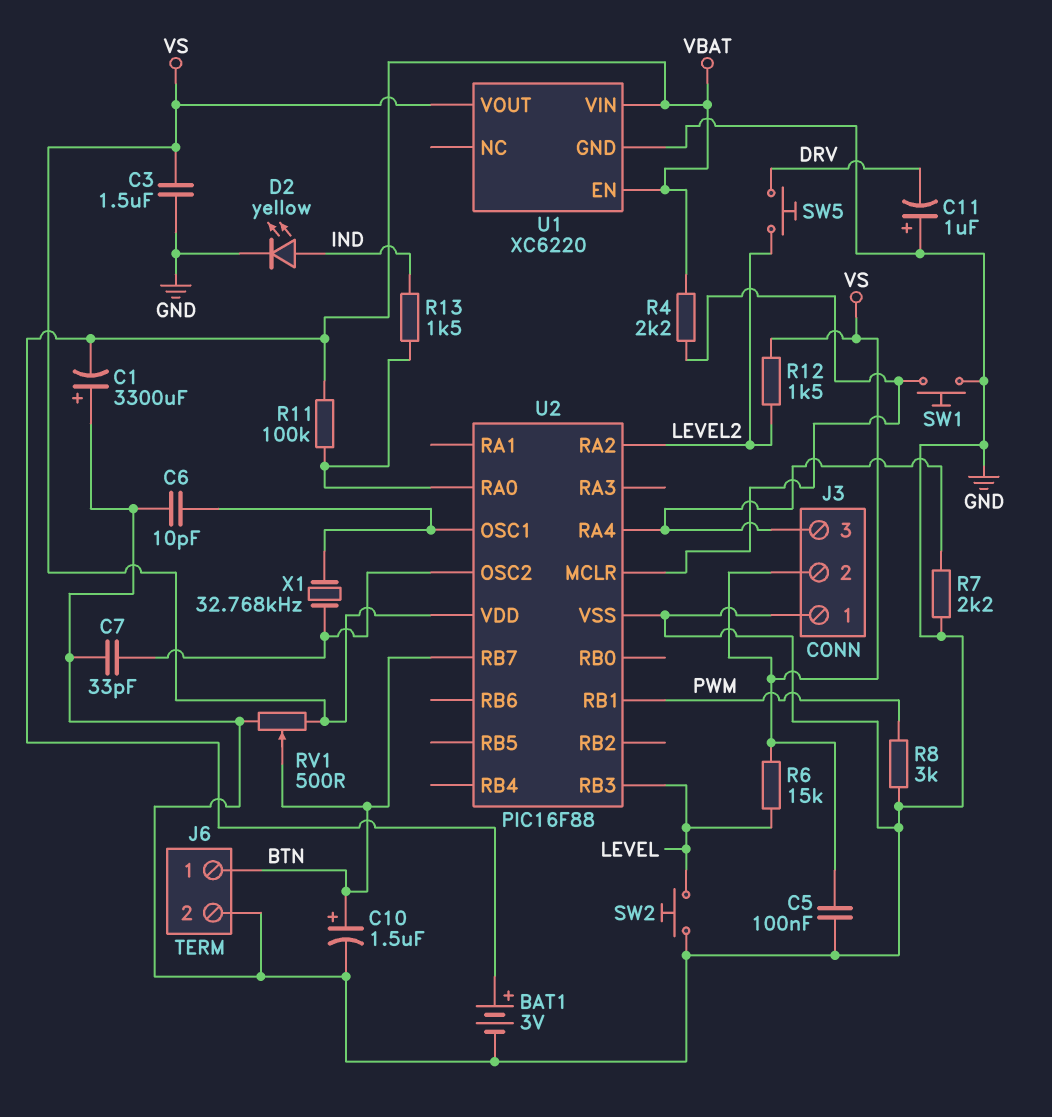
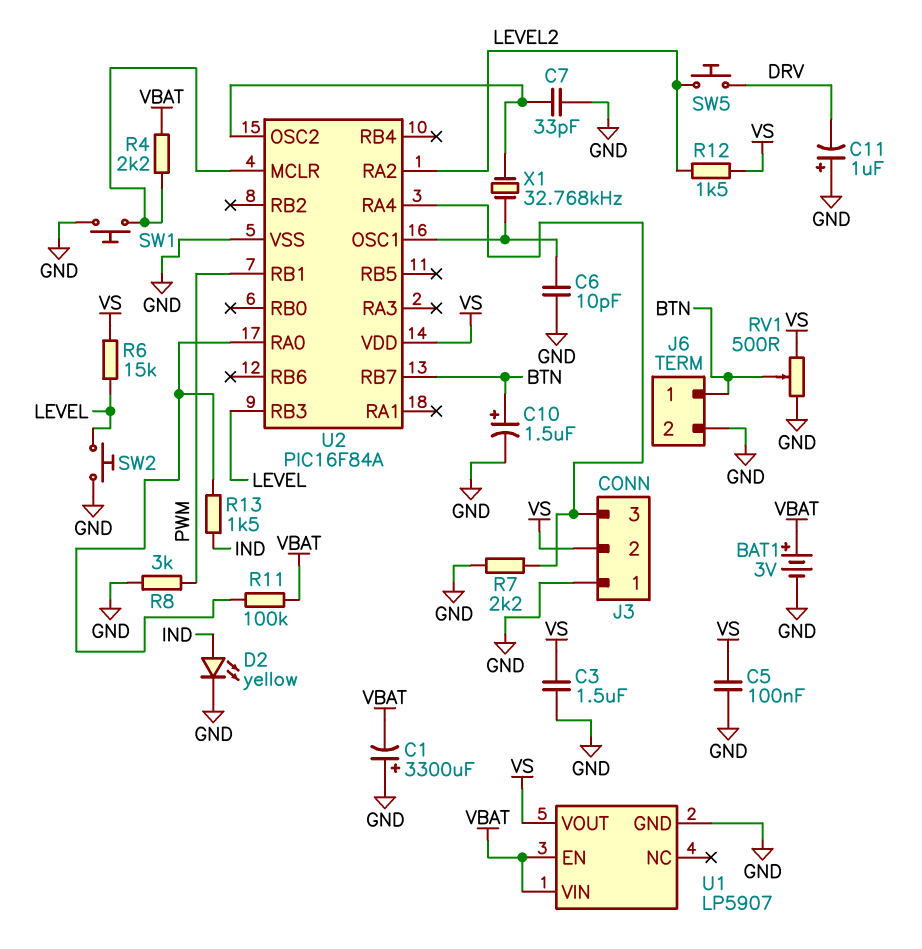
U1: XC6220 -> LP5907
U2: PIC16F88 -> PIC16F84A

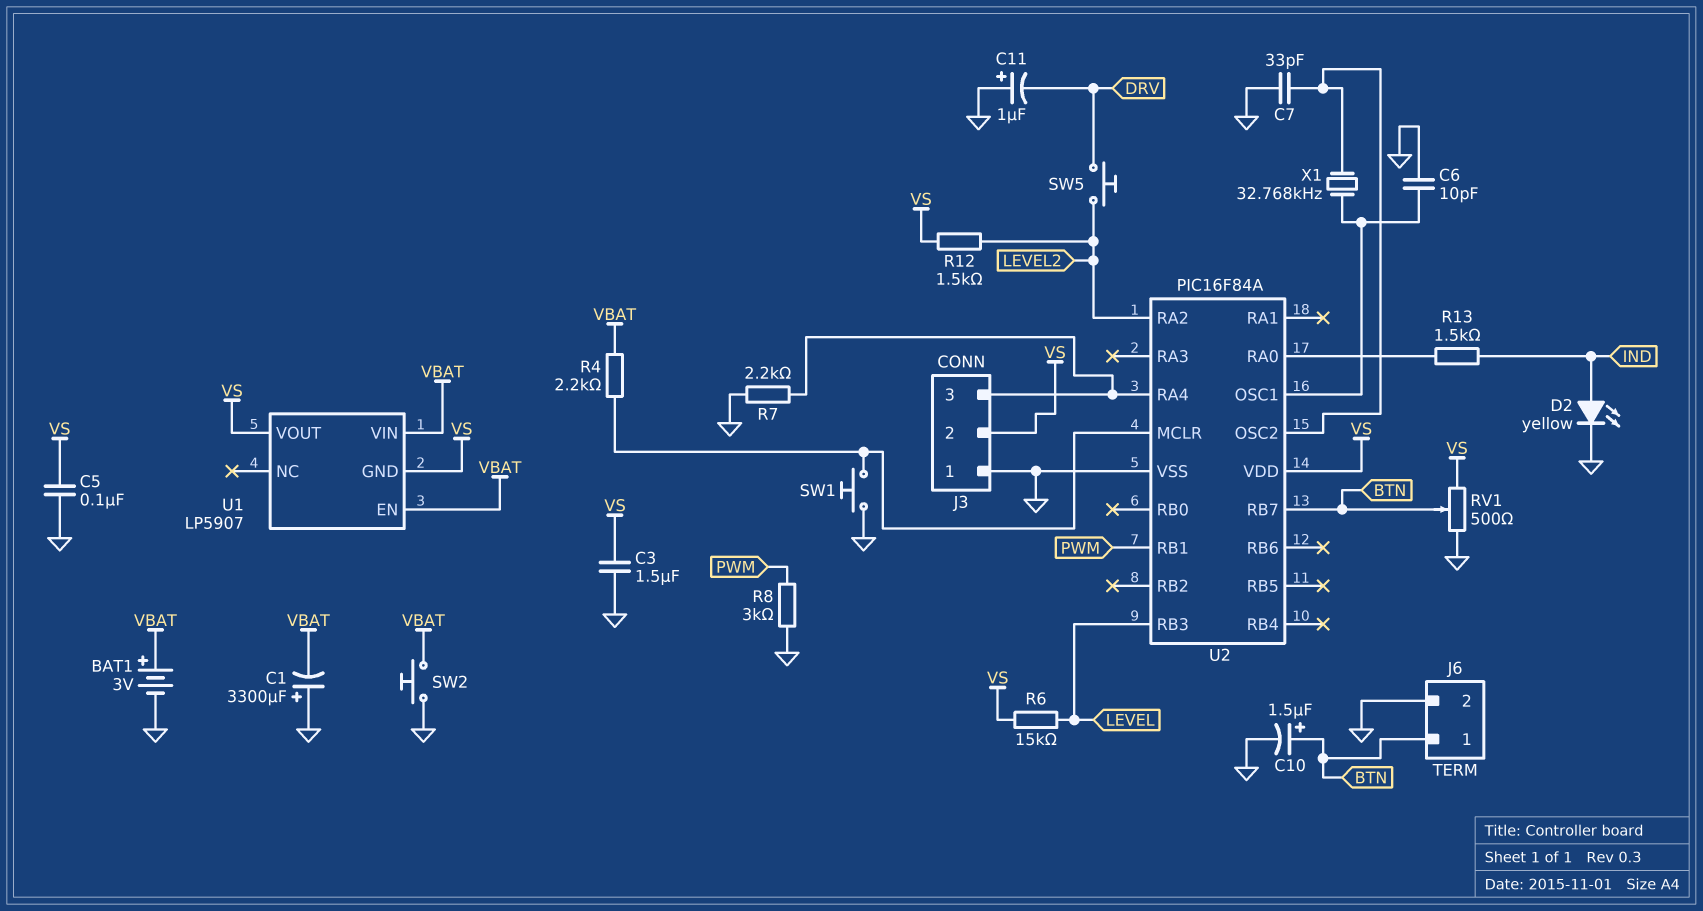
R11: 100k (U2/RA0, VBAT) -> none
SW2: button (GND, LEVEL) -> button (GND, VBAT)
U1 pin GND: GND -> VS

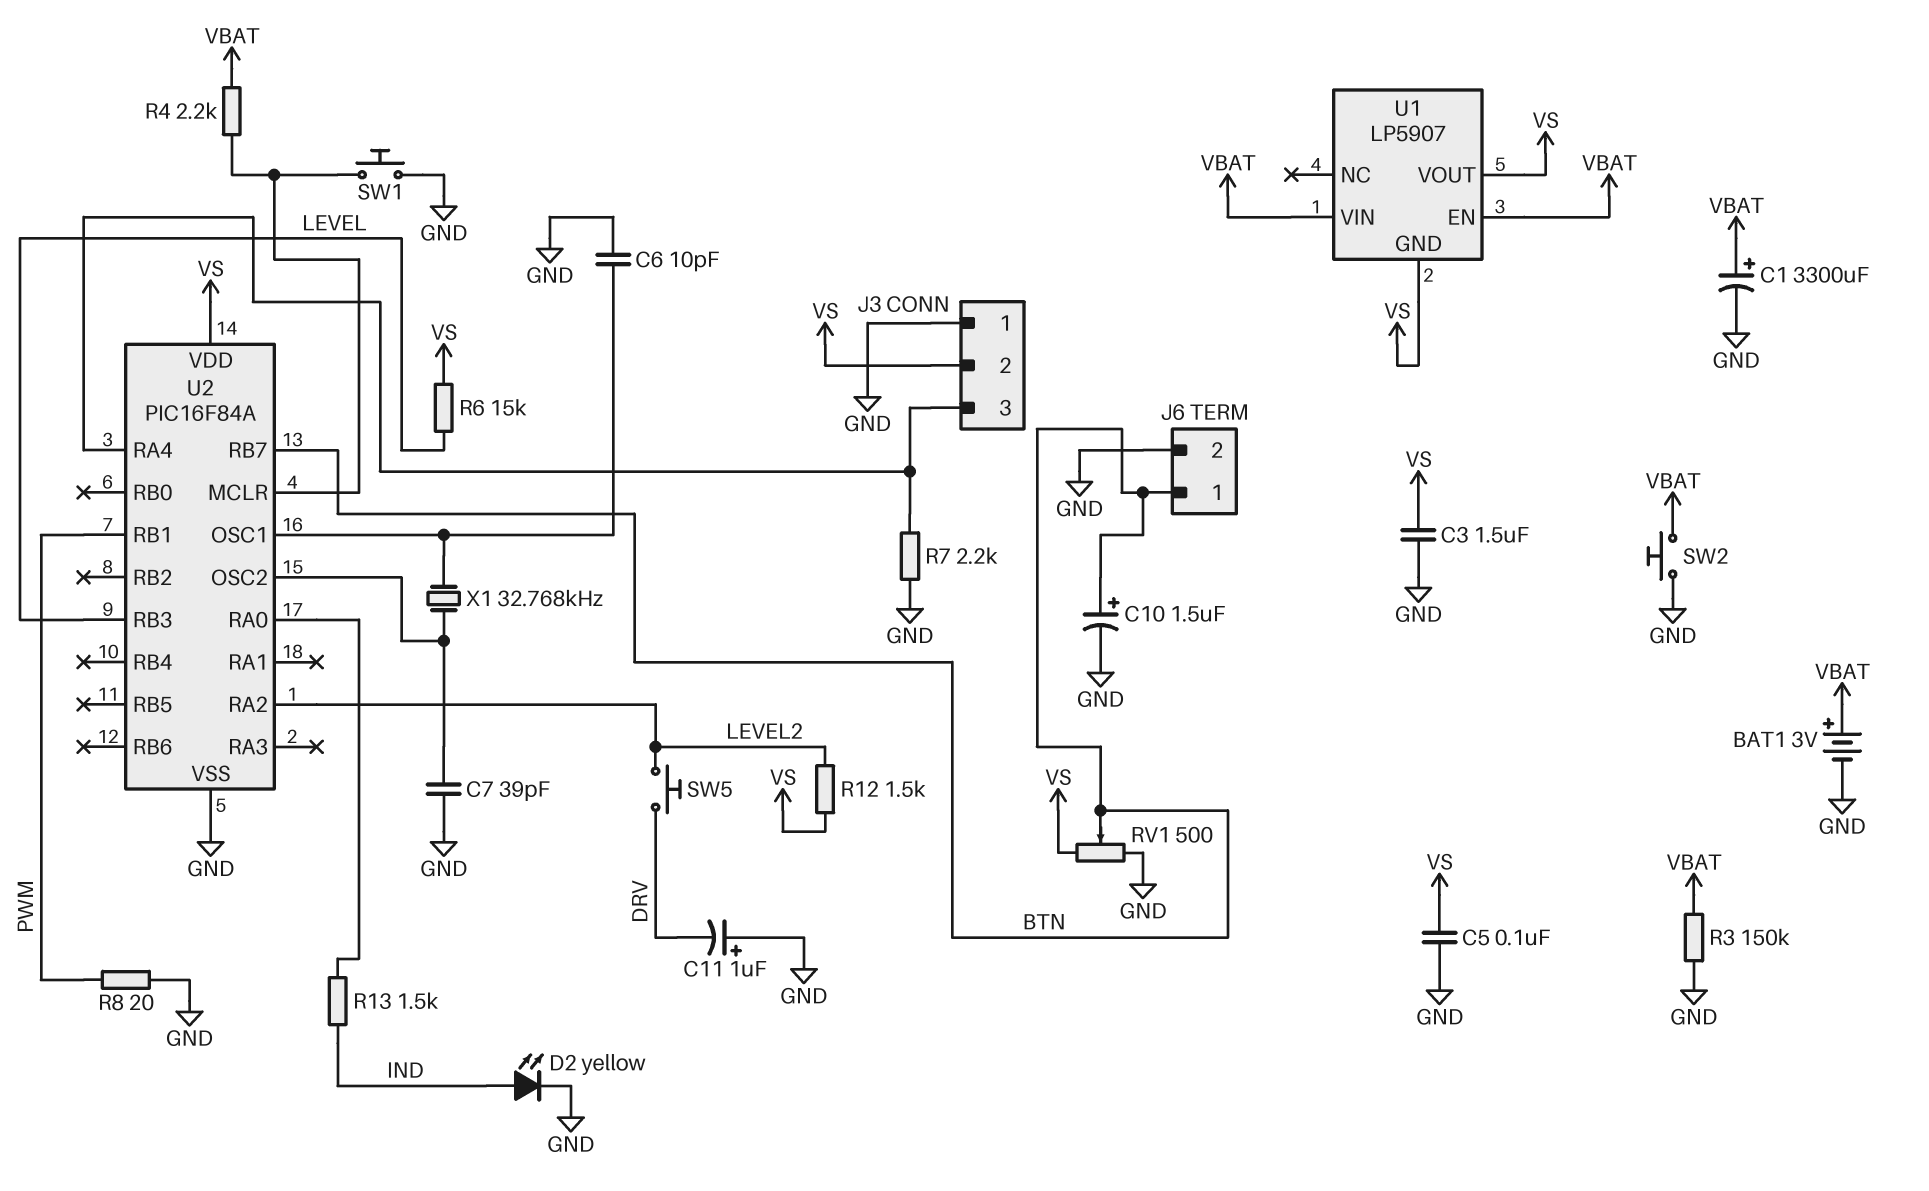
C1: 3300uF (plus GND, minus VBAT) -> 3300uF (plus VBAT, minus GND)
C7: 33pF (GND, U2/OSC2) -> 39pF (GND, U2/OSC2)
R3: none -> 150k (GND, VBAT)
R8: 3k (GND, PWM) -> 20 (GND, PWM)

